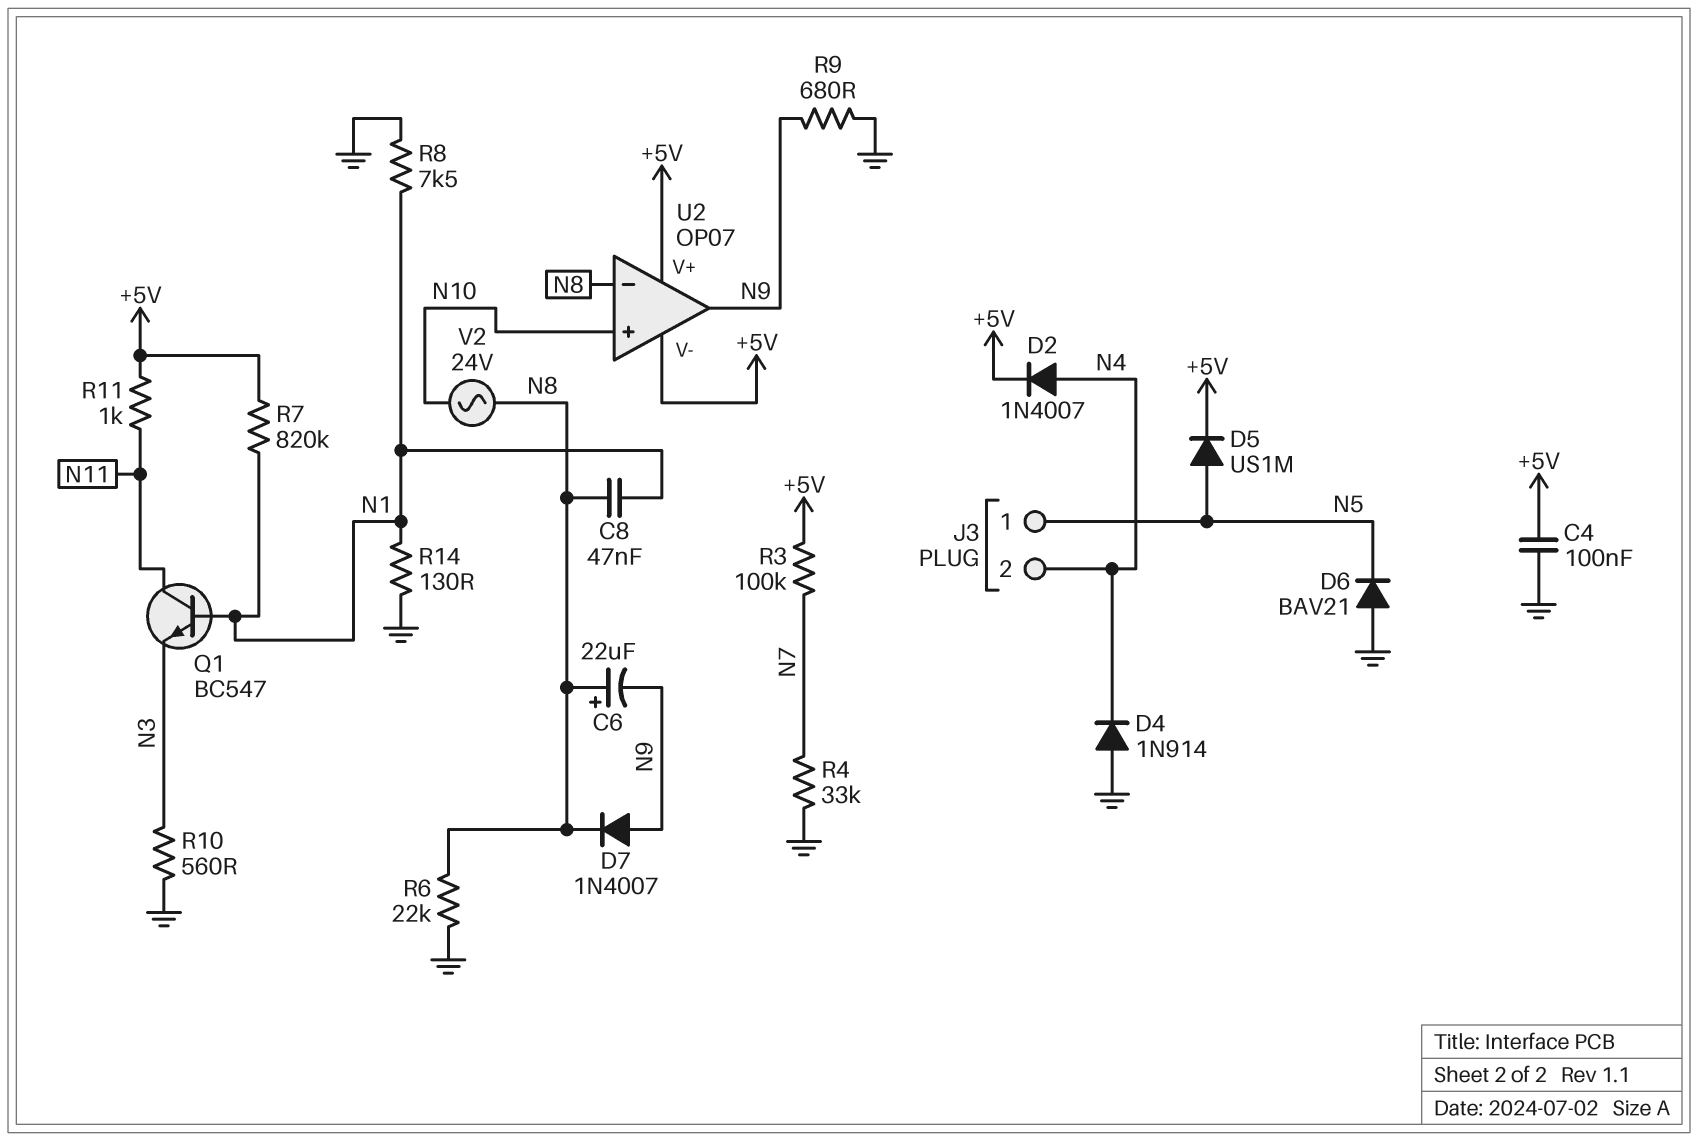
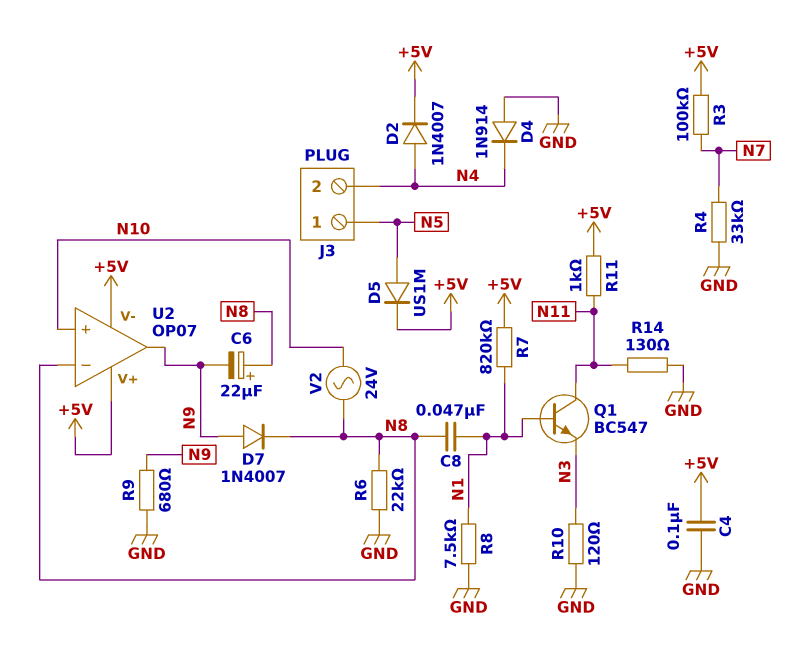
D6: diode BAV21 (A GND, K N5) -> none
R10: 560 (GND, N3) -> 120 (GND, N3)
R14: 130 (GND, N1) -> 130 (GND, N11)

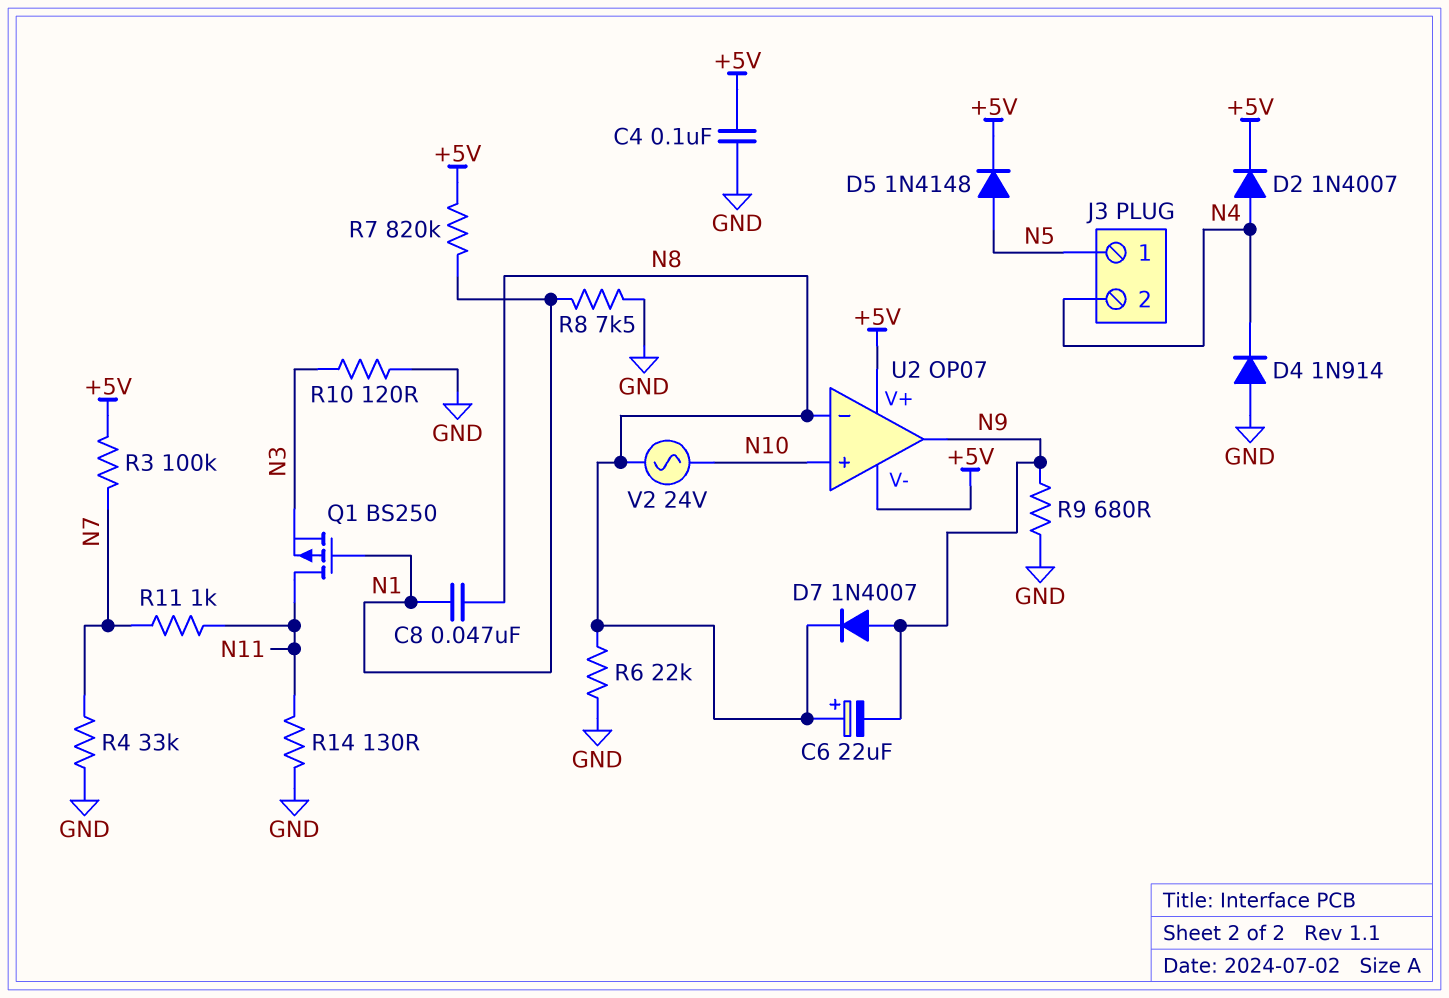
D5: diode US1M (A N5, K +5V) -> diode 1N4148 (A N5, K +5V)
Q1: NPN BC547 (B N1, C N11, E N3) -> PMOS BS250 (G N1, D N11, S N3)
R11: 1k (+5V, N11) -> 1k (N7, N11)

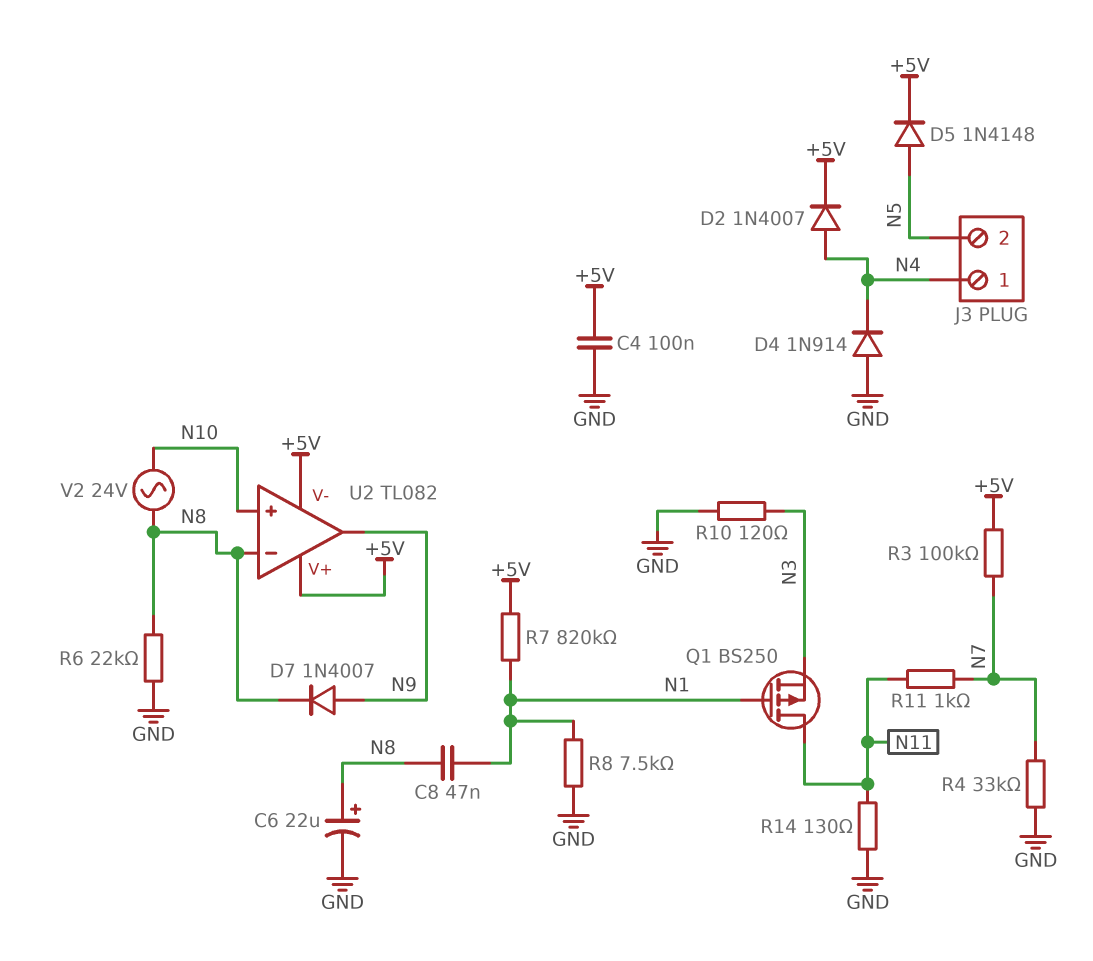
C6: 22uF (plus N8, minus N9) -> 22uF (plus N8, minus GND)
J3 pin 1: N5 -> N4
J3 pin 2: N4 -> N5
R9: 680 (GND, N9) -> none
U2: OP07 -> TL082

